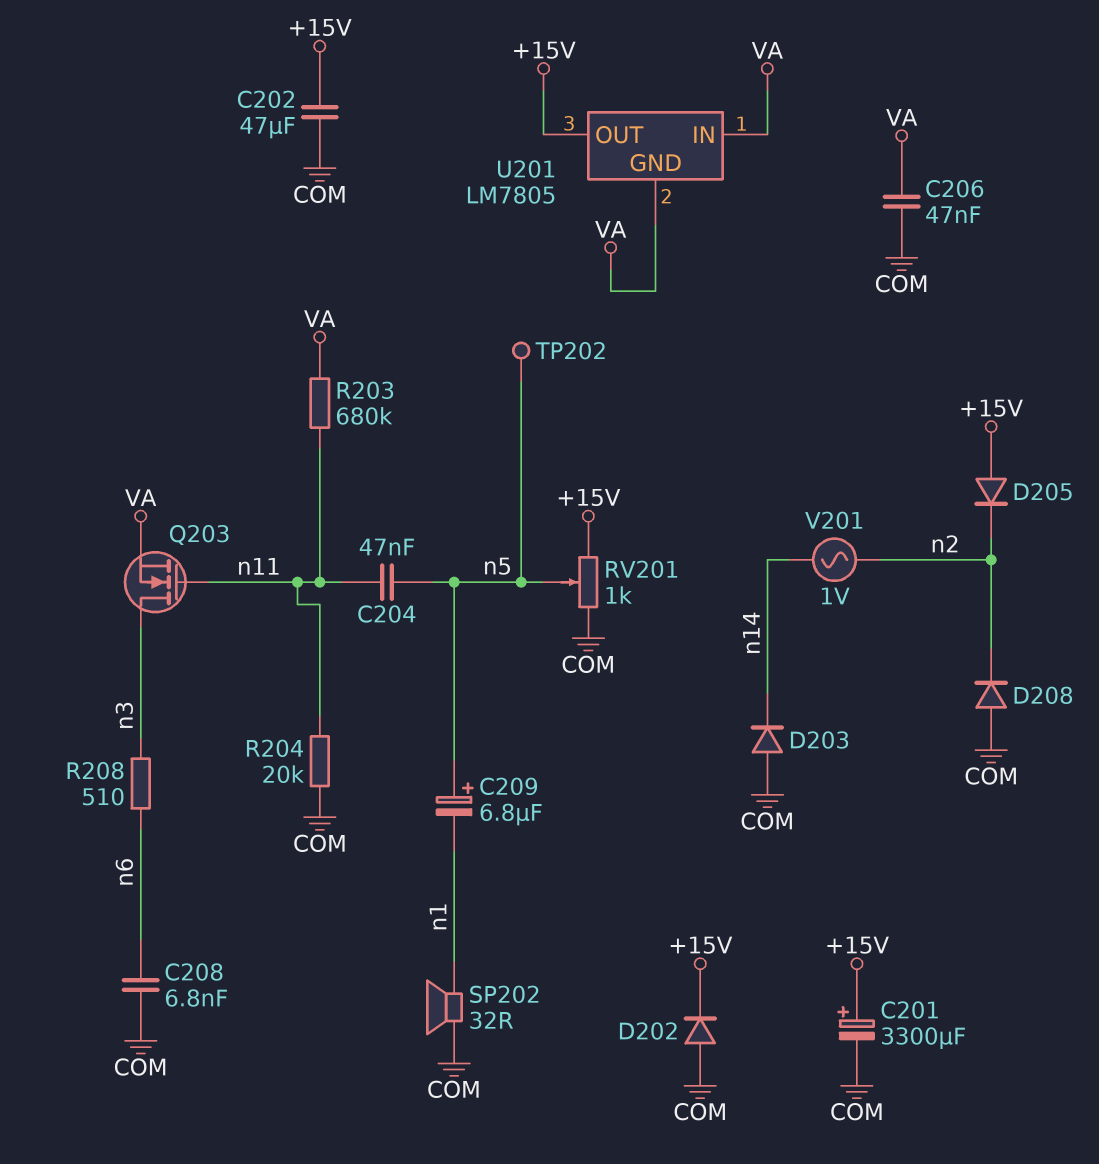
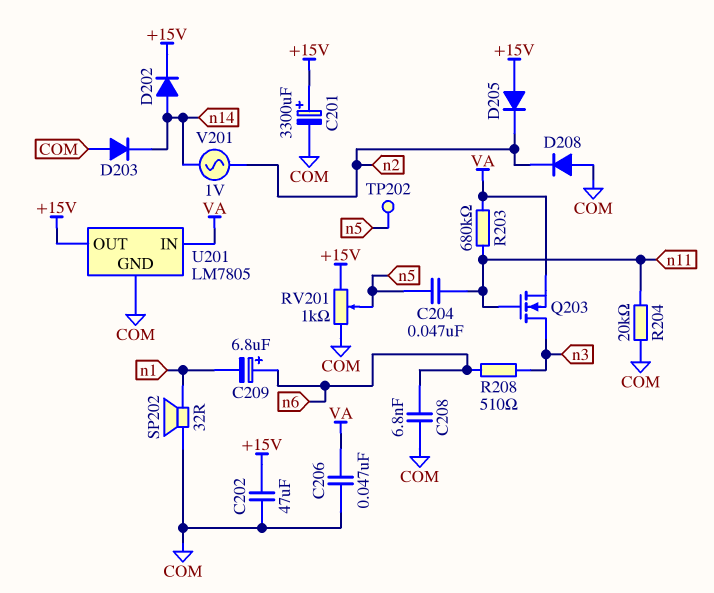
C209: 6.8uF (plus n5, minus n1) -> 6.8uF (plus n6, minus n1)
D202: diode (A COM, K +15V) -> diode (A n14, K +15V)
U201 pin GND: VA -> COM

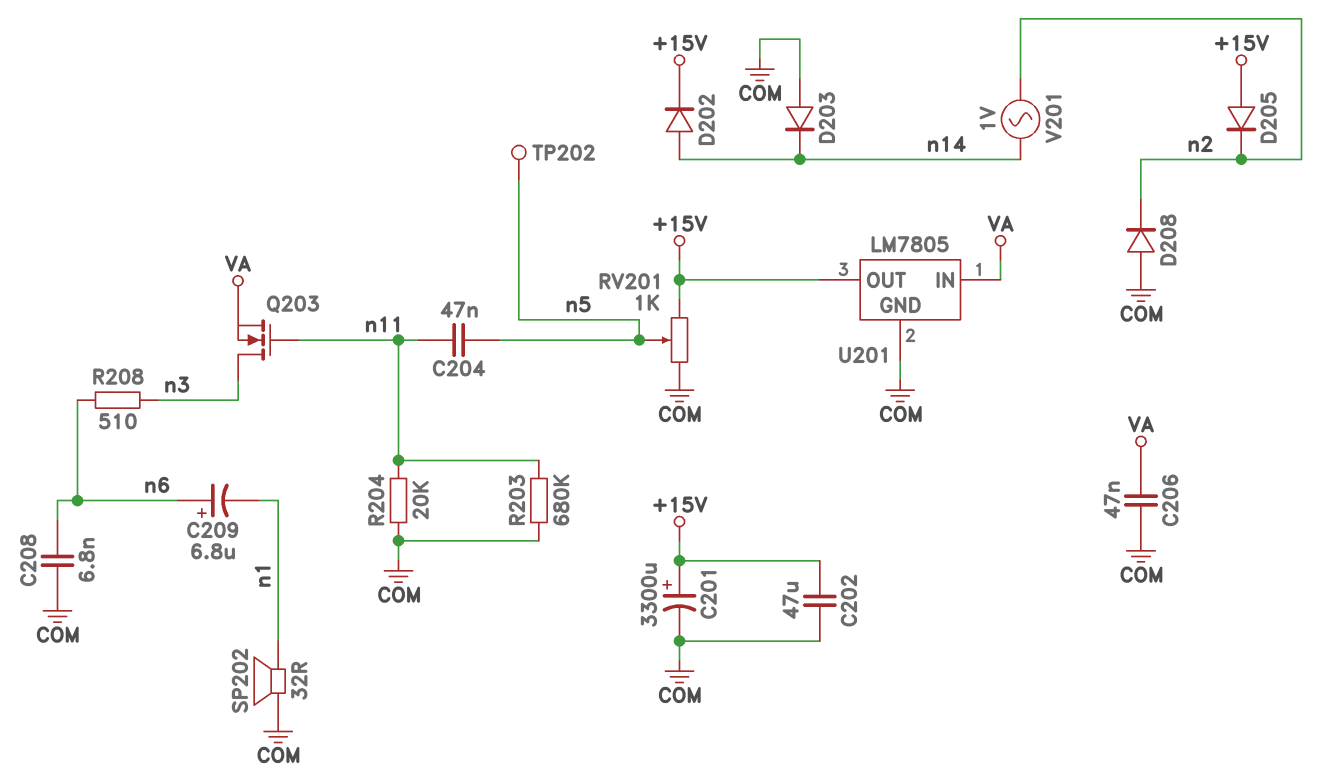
R203: 680k (VA, n11) -> 680k (COM, n11)

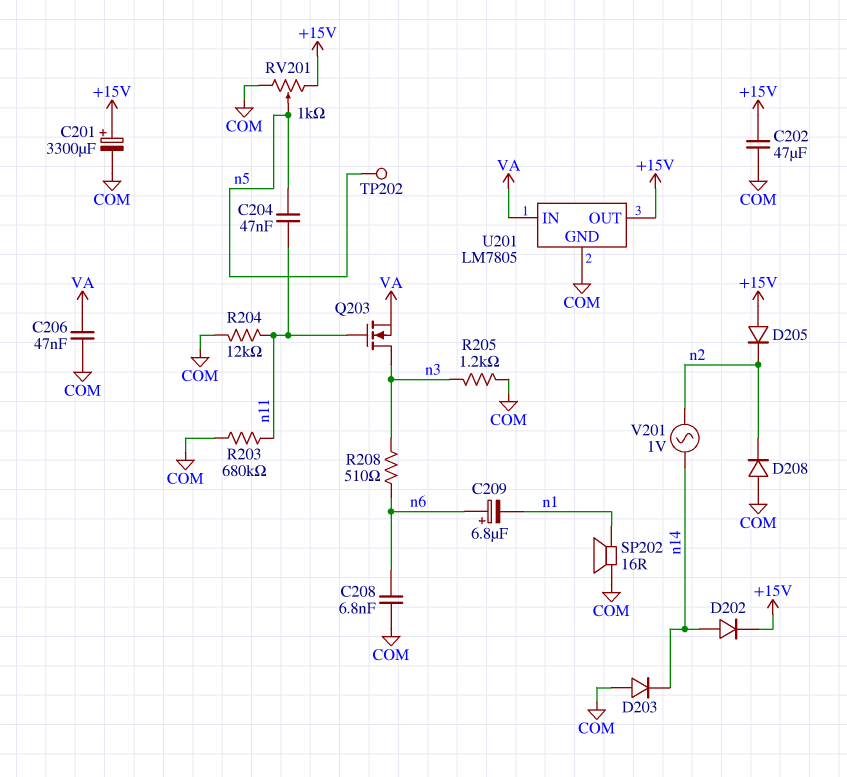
R204: 20k (COM, n11) -> 12k (COM, n11)
R205: none -> 1.2k (COM, n3)
SP202: speaker 32R (COM, n1) -> speaker 16R (COM, n1)

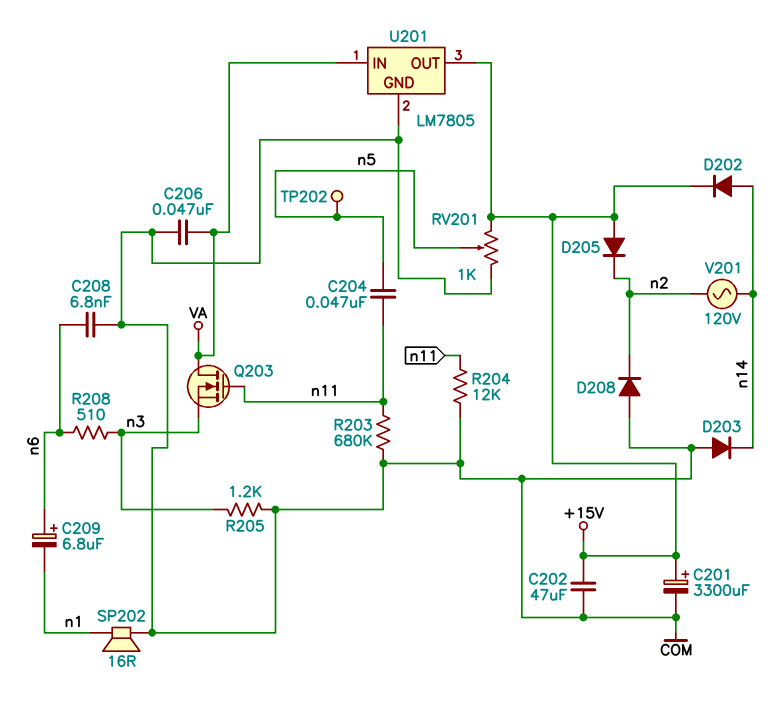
Q203: NMOS (G n11, D n3, S VA) -> NMOS (G n11, D VA, S n3)
V201: AC 1V (n2, n14) -> AC 120V (n2, n14)

